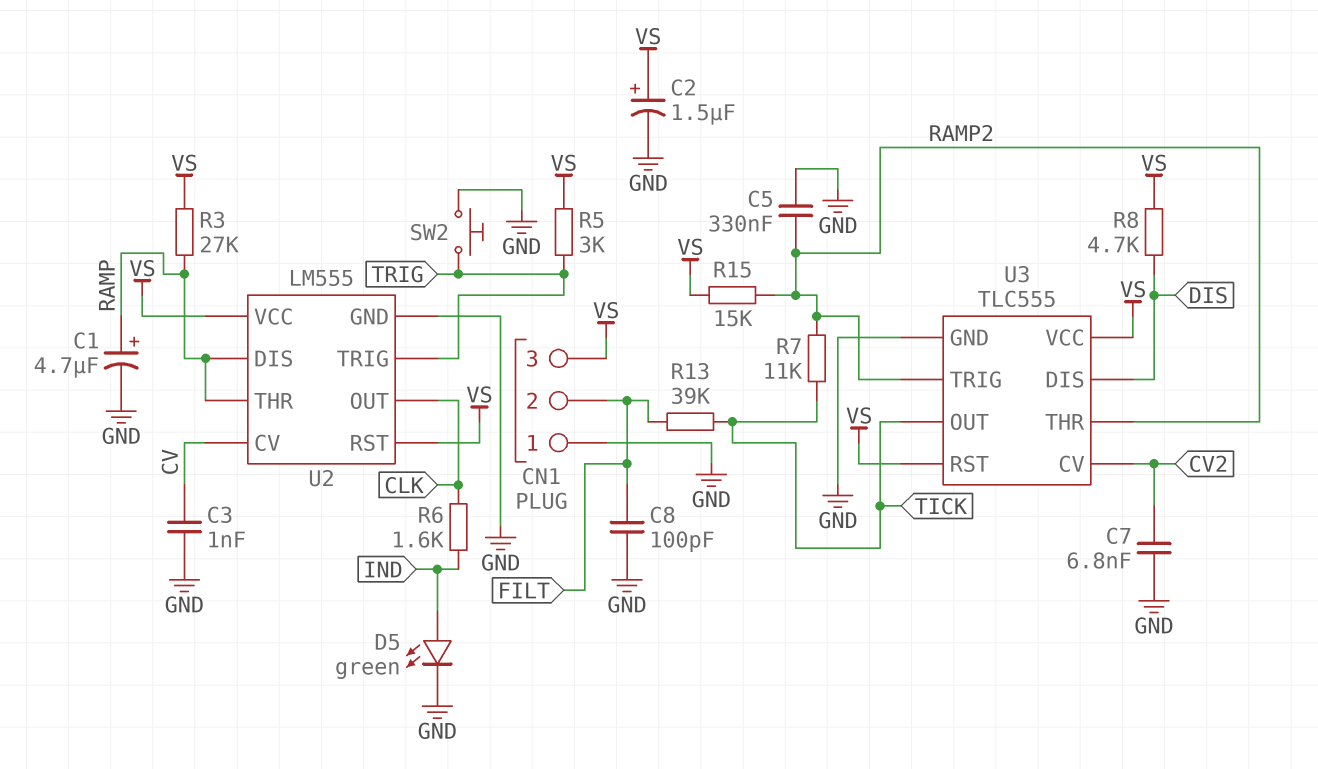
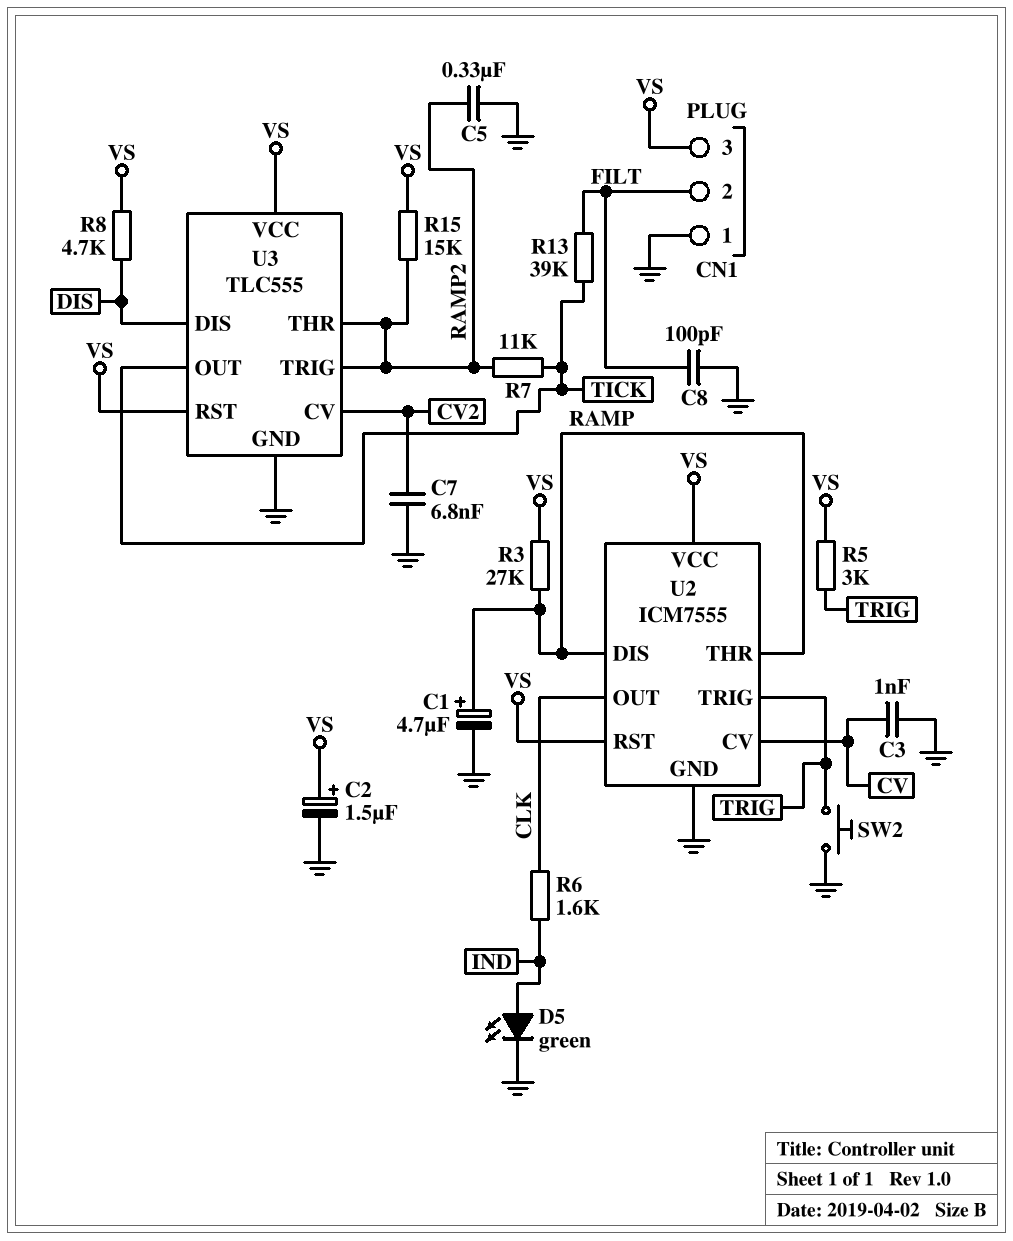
U2: LM555 -> ICM7555

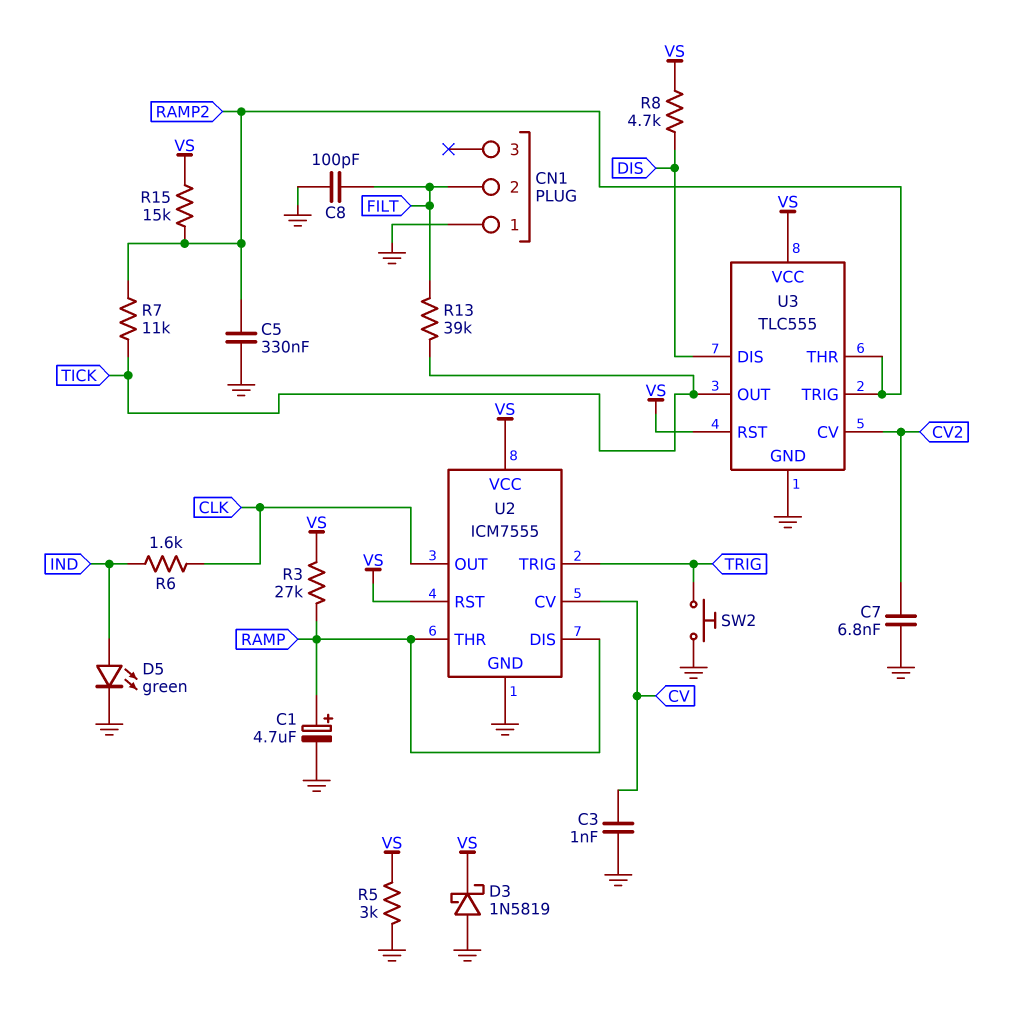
C2: 1.5uF (plus VS, minus GND) -> none
CN1 pin 3: VS -> none
D3: none -> schottky 1N5819 (A GND, K VS)
R5: 3k (TRIG, VS) -> 3k (GND, VS)

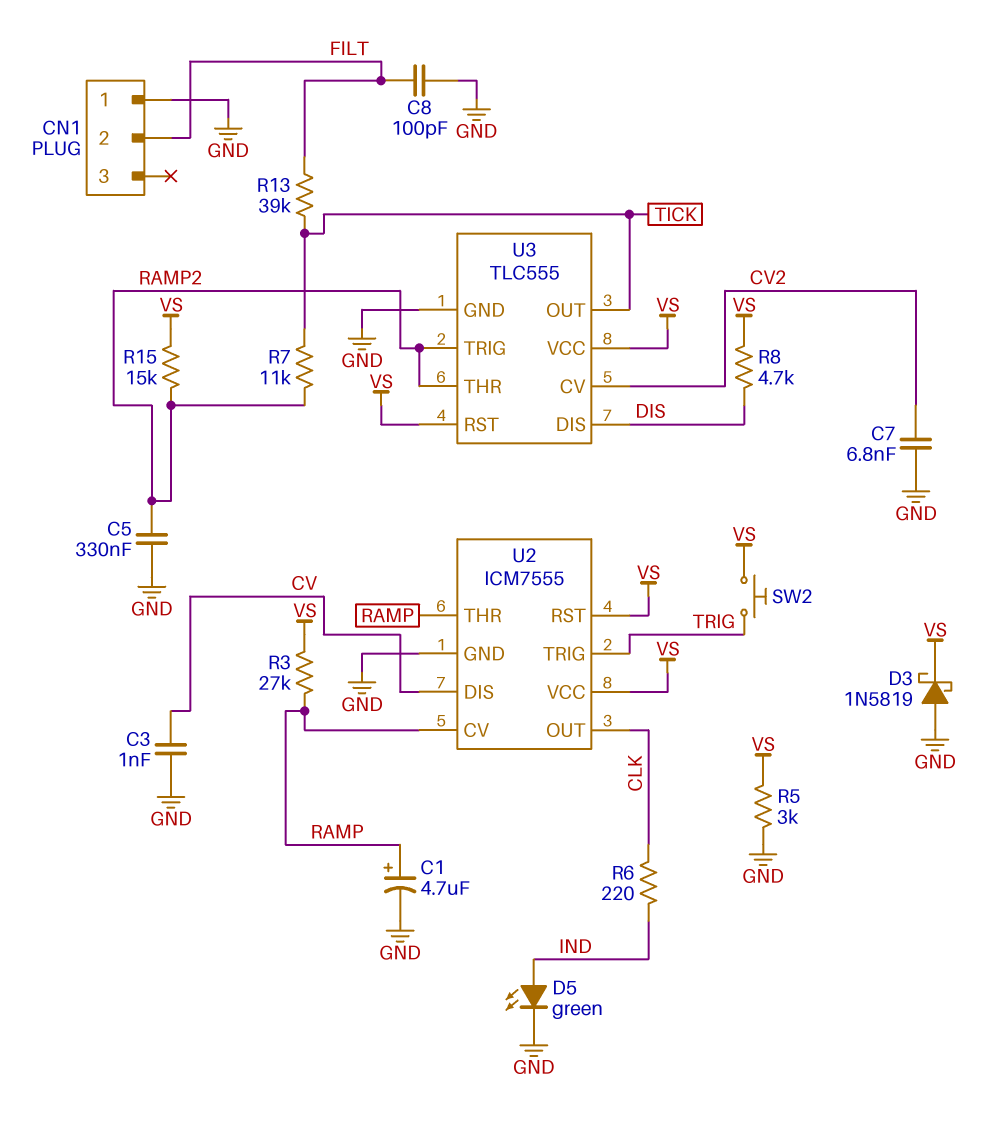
R6: 1.6k (CLK, IND) -> 220 (CLK, IND)
SW2: button (GND, TRIG) -> button (TRIG, VS)
U2 pin CV: CV -> RAMP
U2 pin DIS: RAMP -> CV

